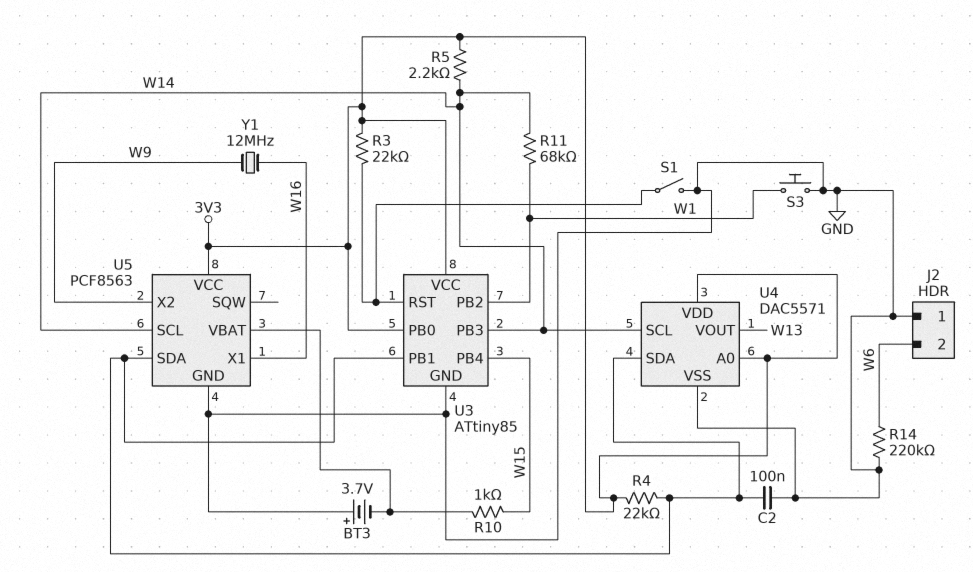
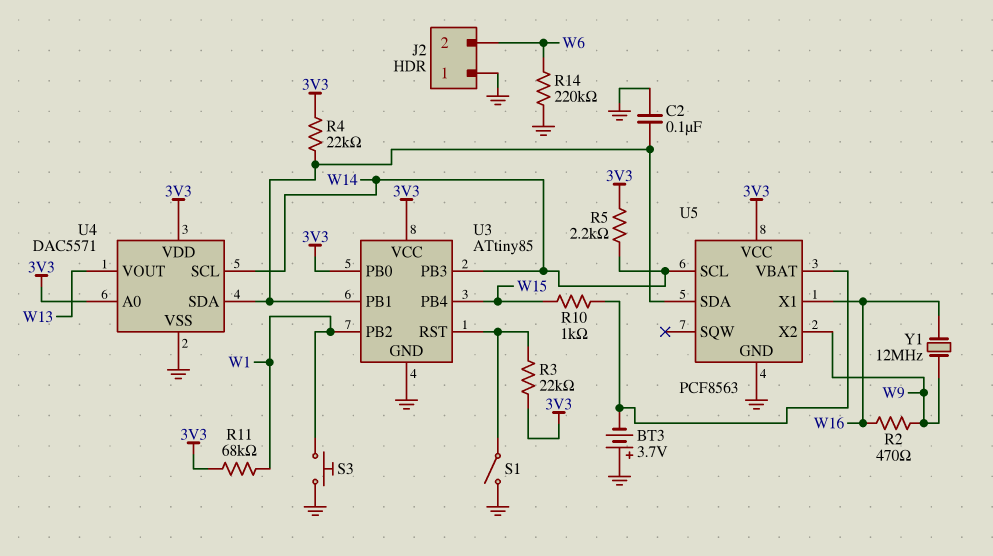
R2: none -> 470 (W9, W16)
R11: 68k (W1, W14) -> 68k (3V3, W1)

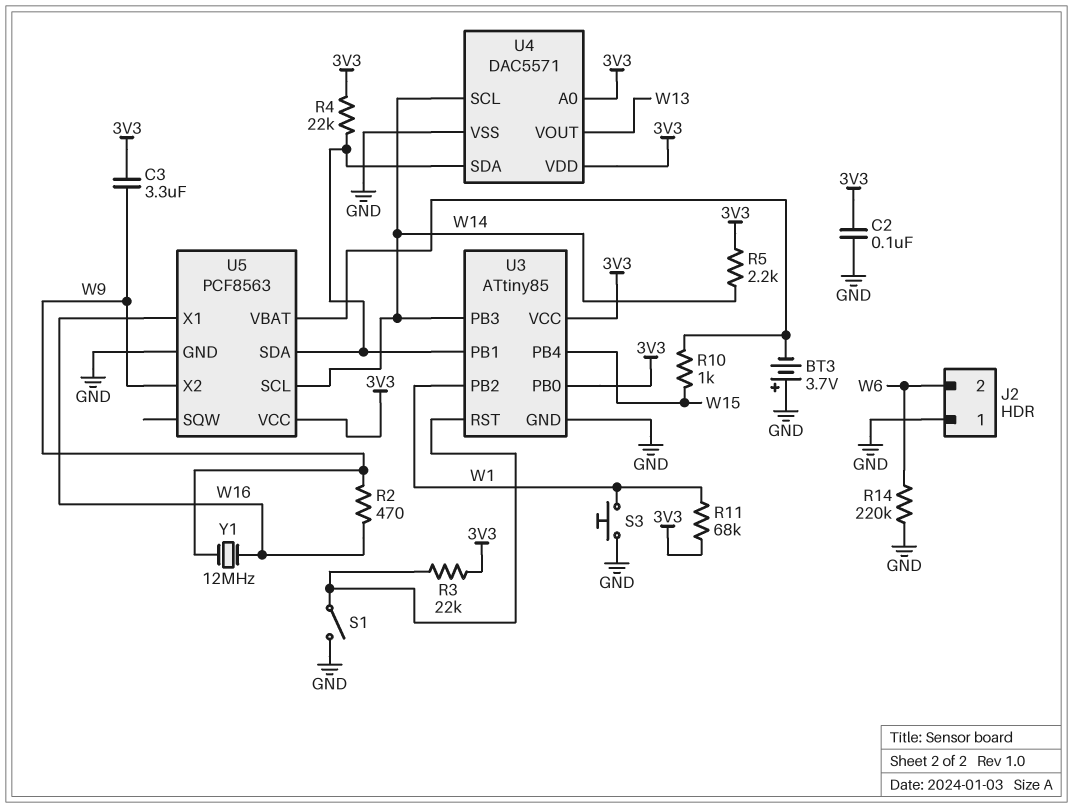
C2: 100nF (GND, U3/PB1) -> 100nF (3V3, GND)
C3: none -> 3.3uF (3V3, W9)

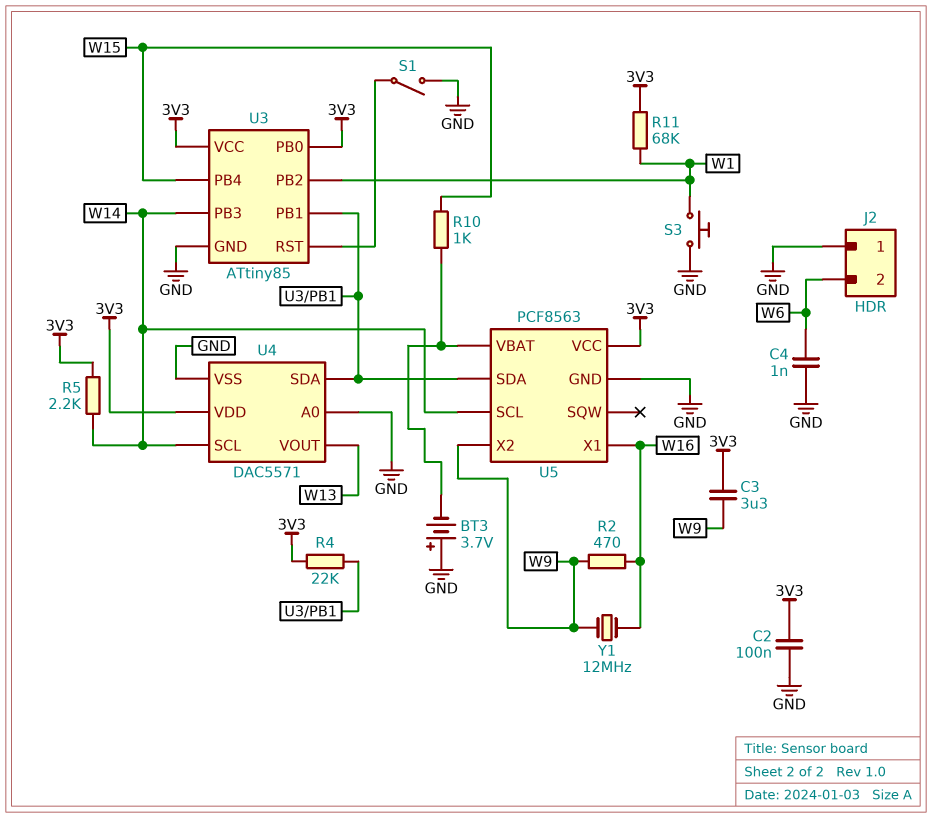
C4: none -> 1nF (GND, W6)
R3: 22k (3V3, U3/RST) -> none
R14: 220k (GND, W6) -> none
U4 pin A0: 3V3 -> GND

